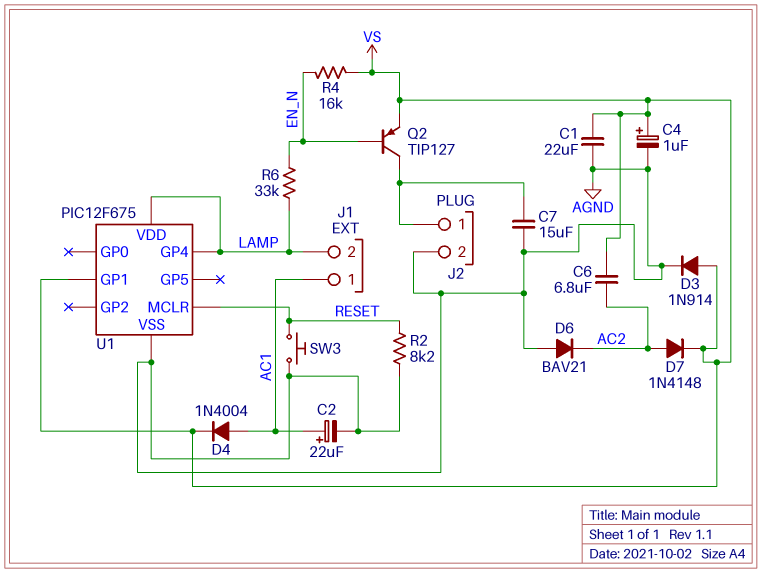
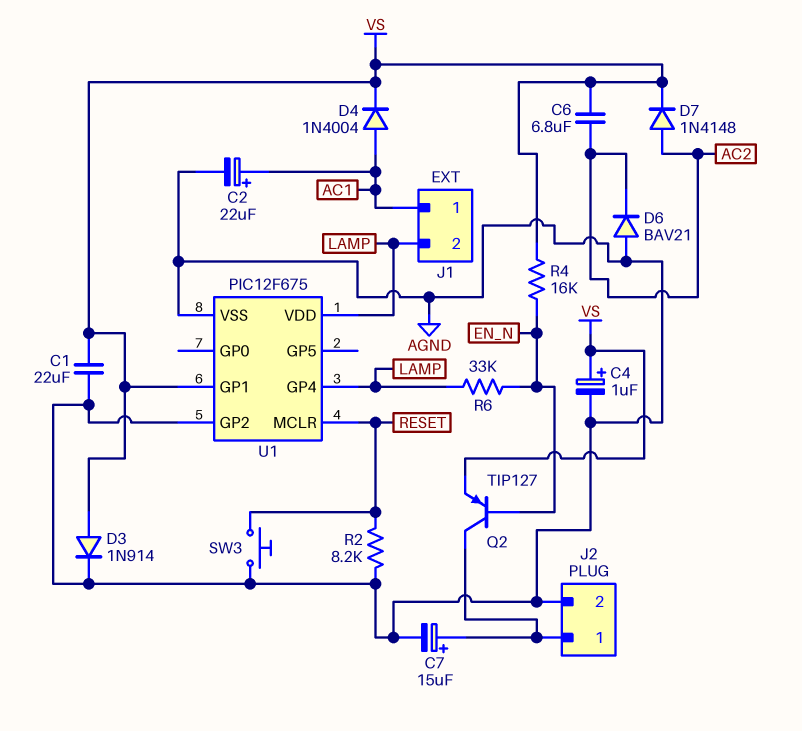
C7: 15uF (AGND, J2/1) -> 15uF (plus J2/1, minus AGND)
U1 pin GP2: none -> AGND

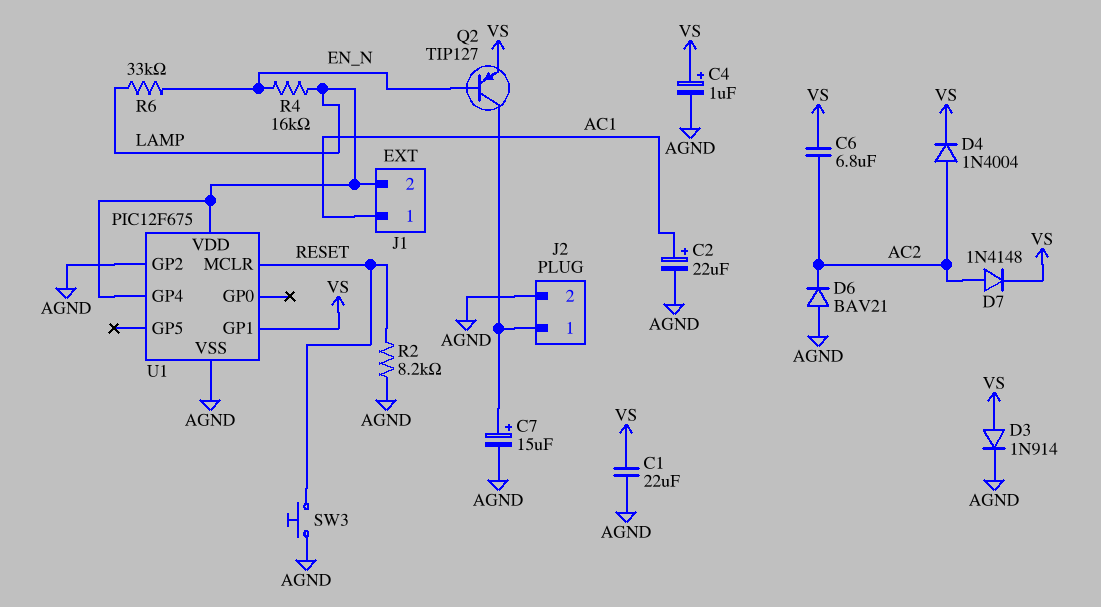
D4: diode 1N4004 (A AC1, K VS) -> diode 1N4004 (A AC2, K VS)
R4: 16k (EN_N, VS) -> 16k (EN_N, LAMP)

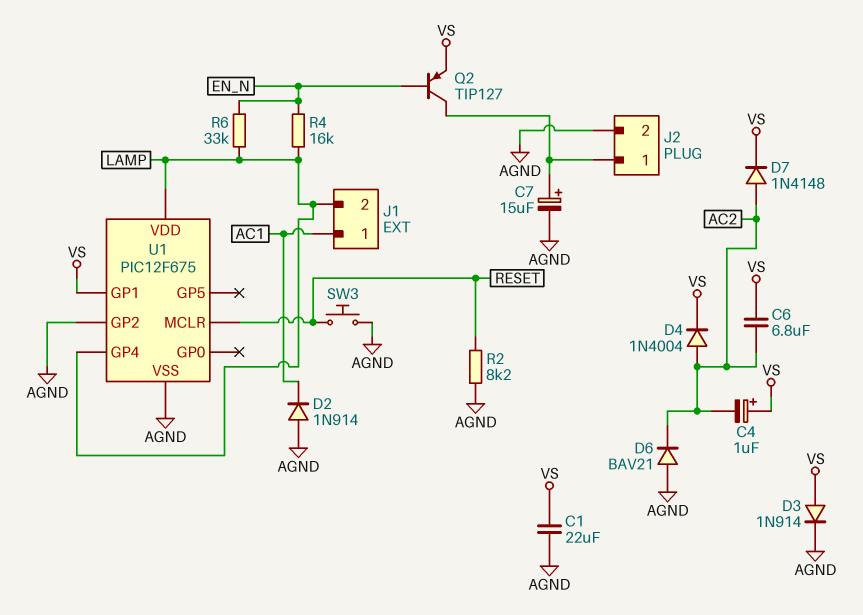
C2: 22uF (plus AC1, minus AGND) -> none
C4: 1uF (plus VS, minus AGND) -> 1uF (plus VS, minus AC2)
D2: none -> diode 1N914 (A AGND, K AC1)

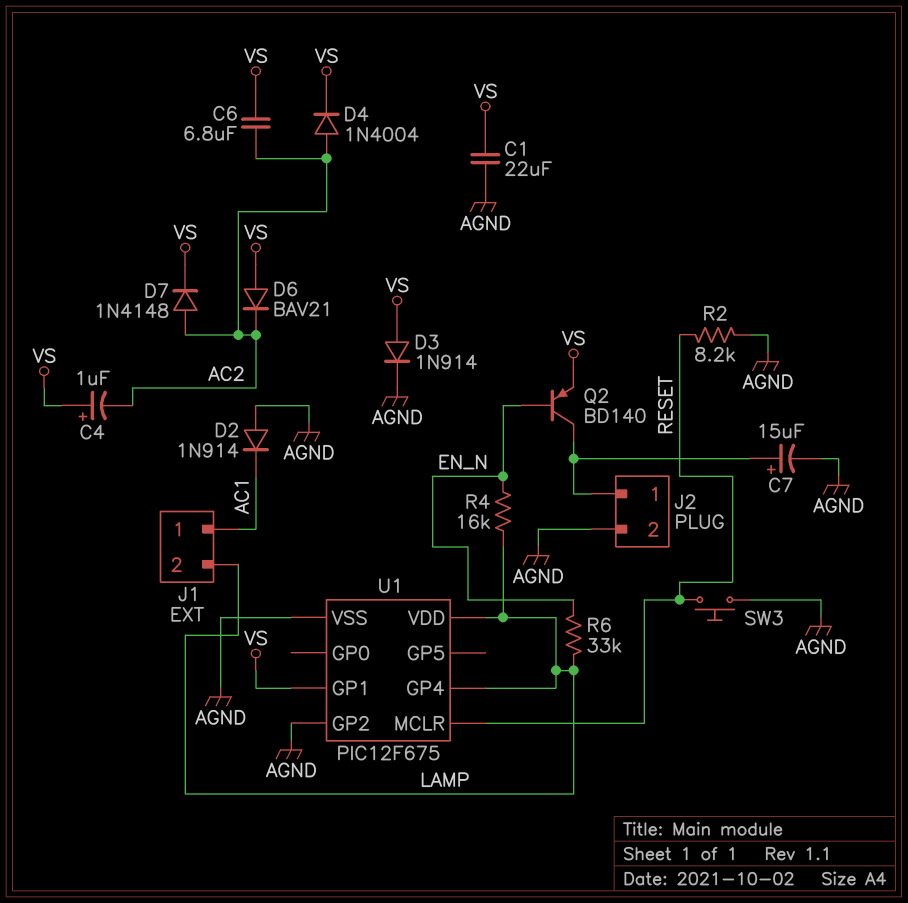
D6: diode BAV21 (A AGND, K AC2) -> diode BAV21 (A VS, K AC2)
Q2: PNP TIP127 (B EN_N, C J2/1, E VS) -> PNP BD140 (B EN_N, C J2/1, E VS)

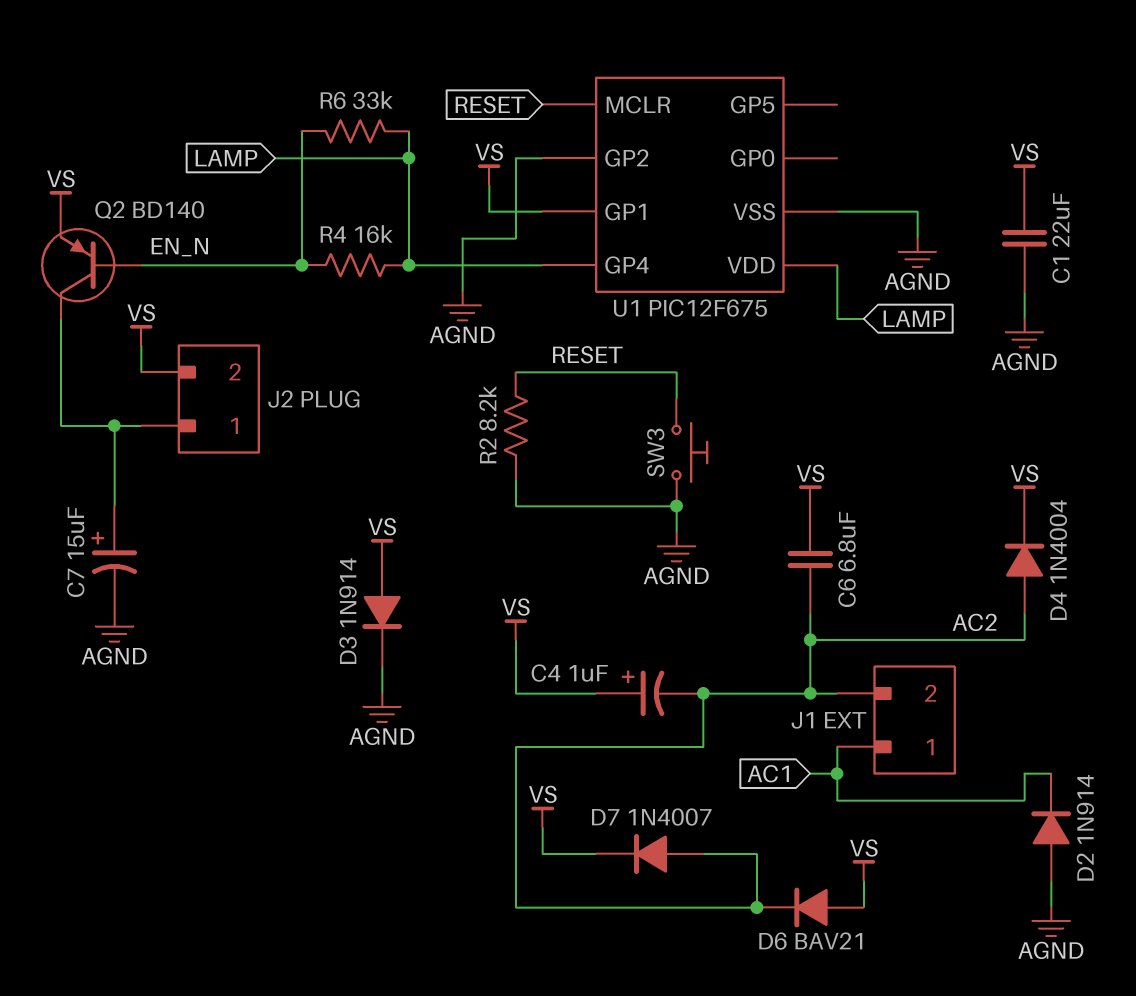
D7: diode 1N4148 (A AC2, K VS) -> diode 1N4007 (A AC2, K VS)
J1 pin 2: LAMP -> AC2
J2 pin 2: AGND -> VS

